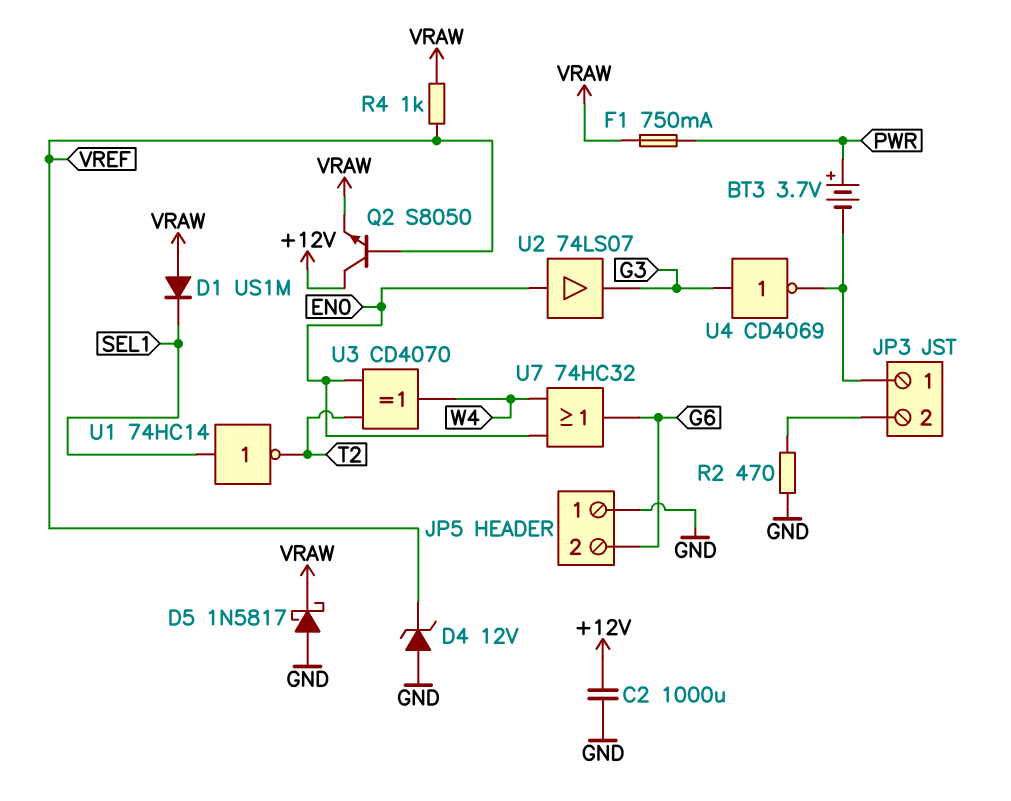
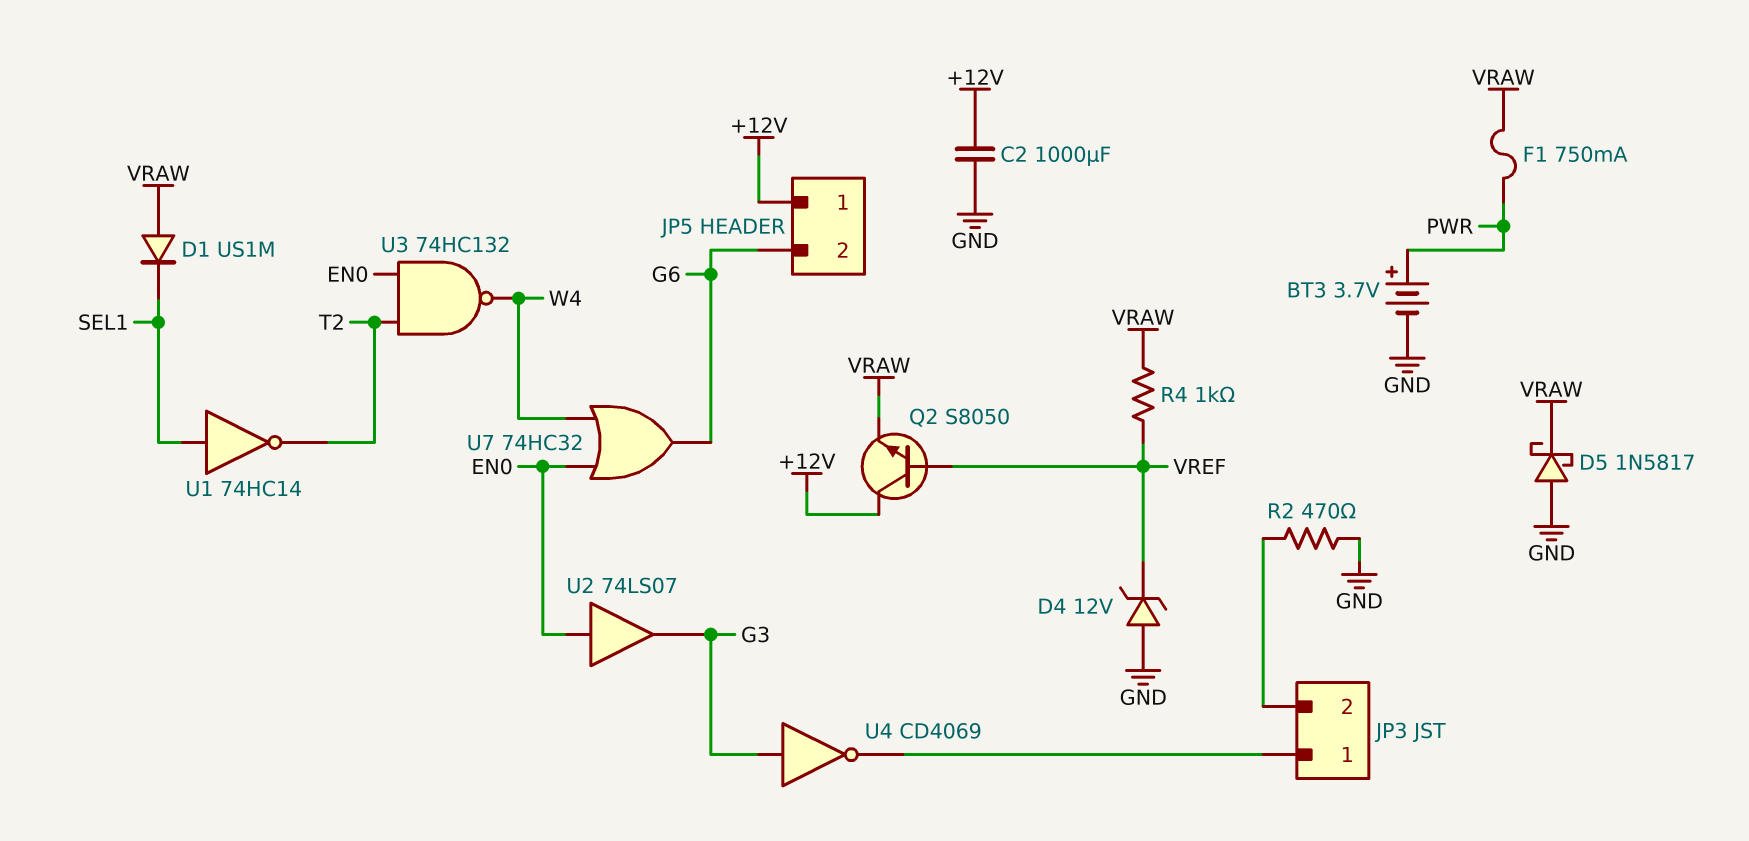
BT3: 3.7V (plus PWR, minus JP3/1) -> 3.7V (plus PWR, minus GND)
JP5 pin 1: GND -> +12V
U3: XOR CD4070 (in EN0, in T2, out W4) -> NAND 74HC132 (in EN0, in T2, out W4)

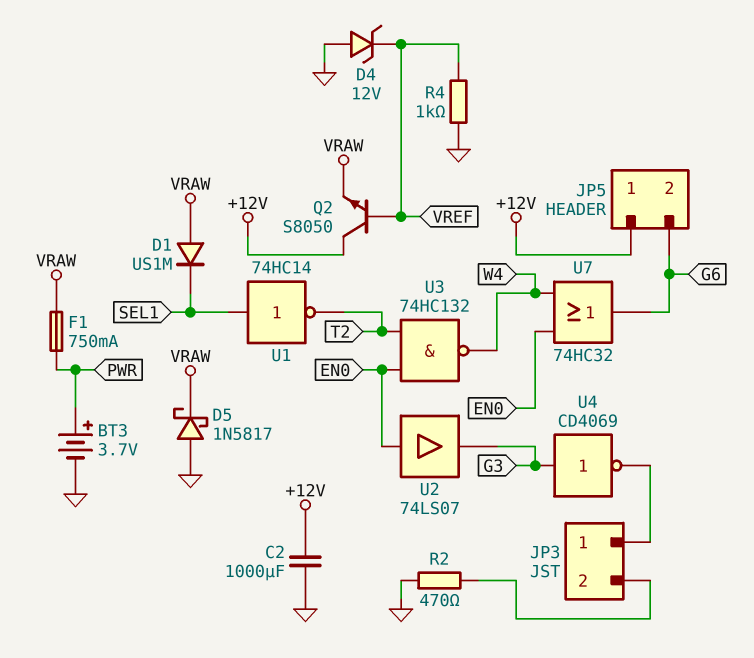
R4: 1k (VRAW, VREF) -> 1k (GND, VREF)

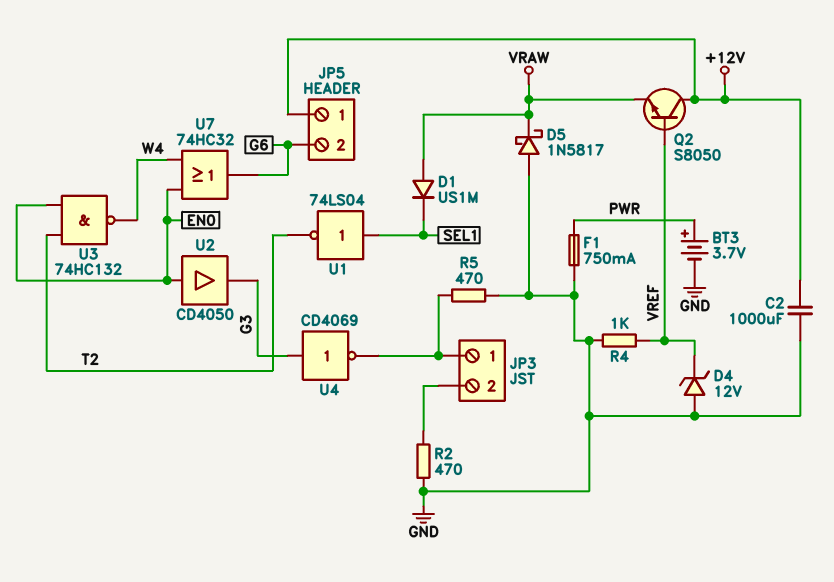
F1: 750mA (PWR, VRAW) -> 750mA (GND, PWR)
R5: none -> 470 (GND, JP3/1)
U1: NOT 74HC14 (in SEL1, out T2) -> NOT 74LS04 (in SEL1, out T2)
U2: buffer 74LS07 (in EN0, out G3) -> buffer CD4050 (in EN0, out G3)

